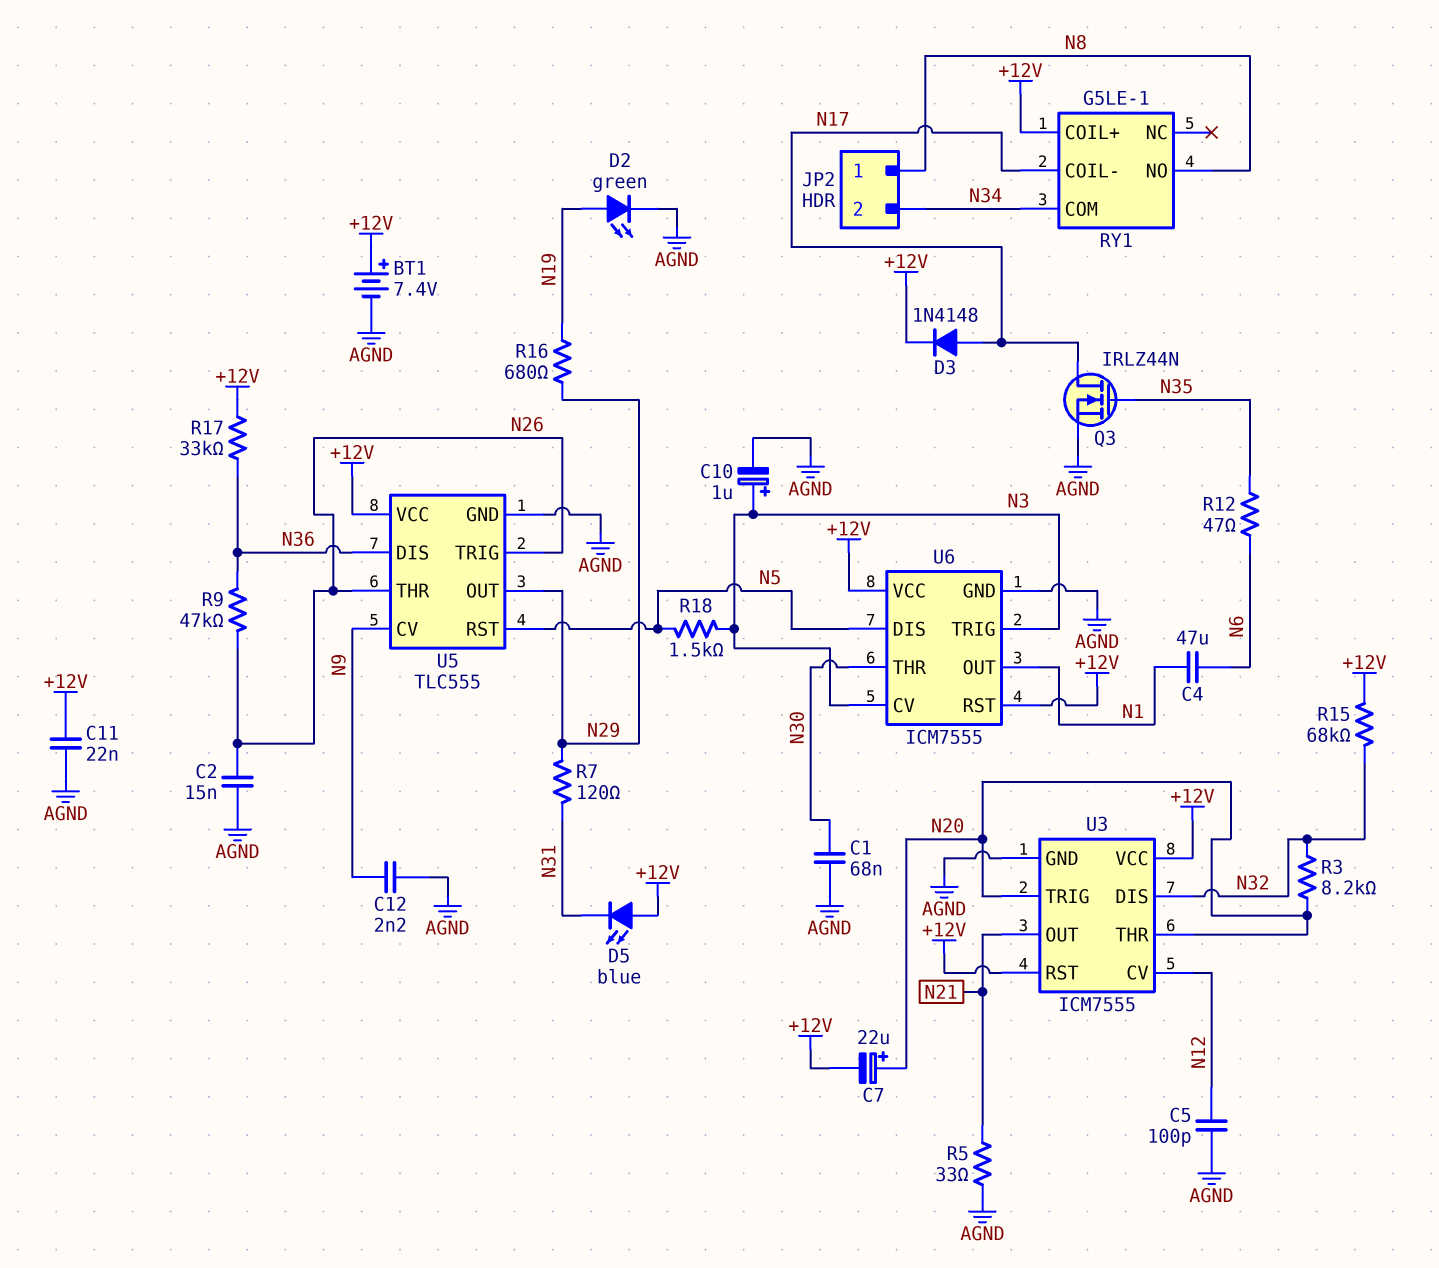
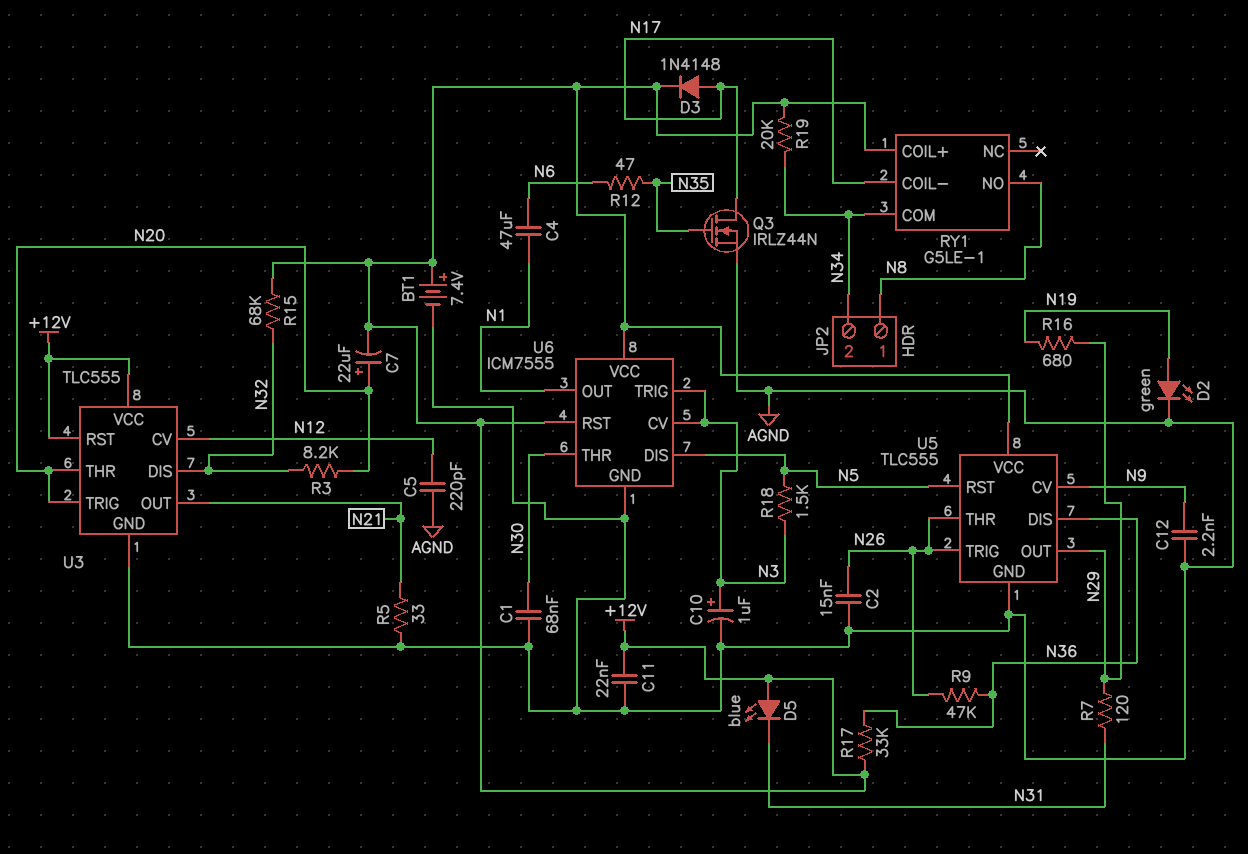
C5: 100pF (AGND, N12) -> 220pF (AGND, N12)
R19: none -> 20k (+12V, N34)
U3: ICM7555 -> TLC555

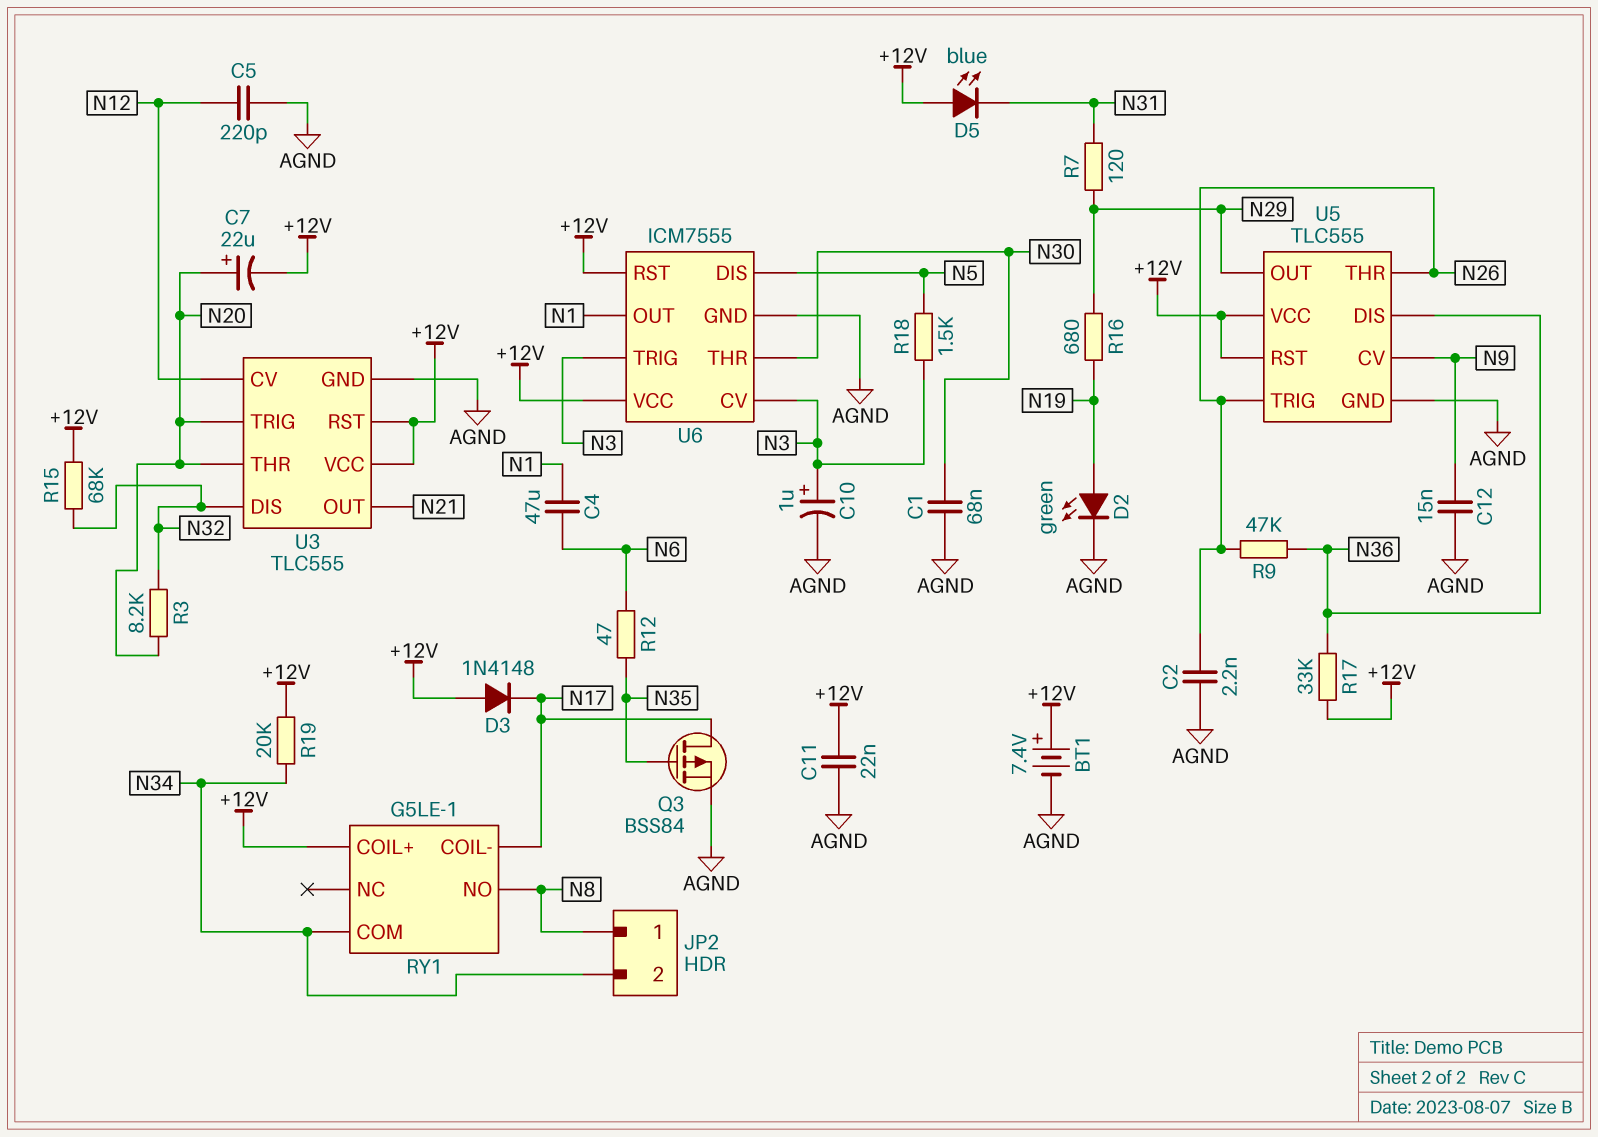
C2: 15nF (AGND, N26) -> 2.2nF (AGND, N26)
C12: 2.2nF (AGND, N9) -> 15nF (AGND, N9)
D3: diode 1N4148 (A N17, K +12V) -> diode 1N4148 (A +12V, K N17)
Q3: NMOS IRLZ44N (G N35, D N17, S AGND) -> PMOS BSS84 (G N35, D N17, S AGND)
R5: 33 (AGND, N21) -> none
U5 pin RST: N5 -> +12V

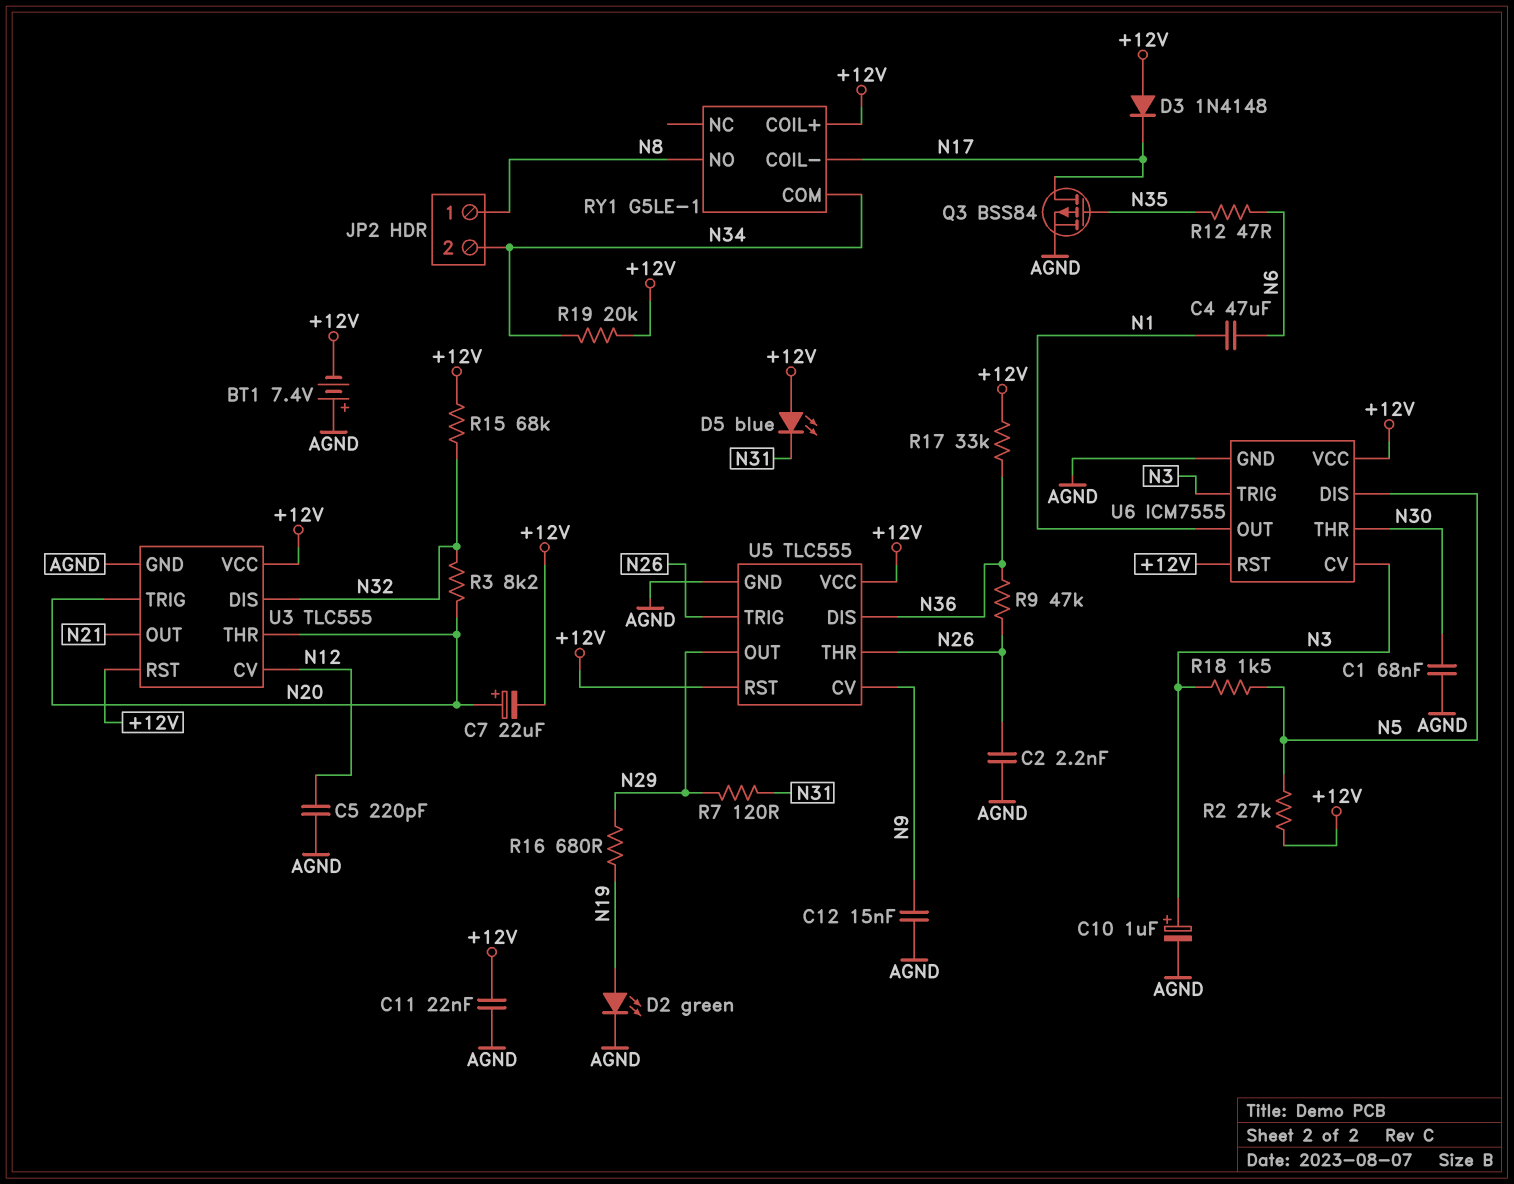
BT1: 7.4V (plus +12V, minus AGND) -> 7.4V (plus AGND, minus +12V)
R2: none -> 27k (+12V, N5)

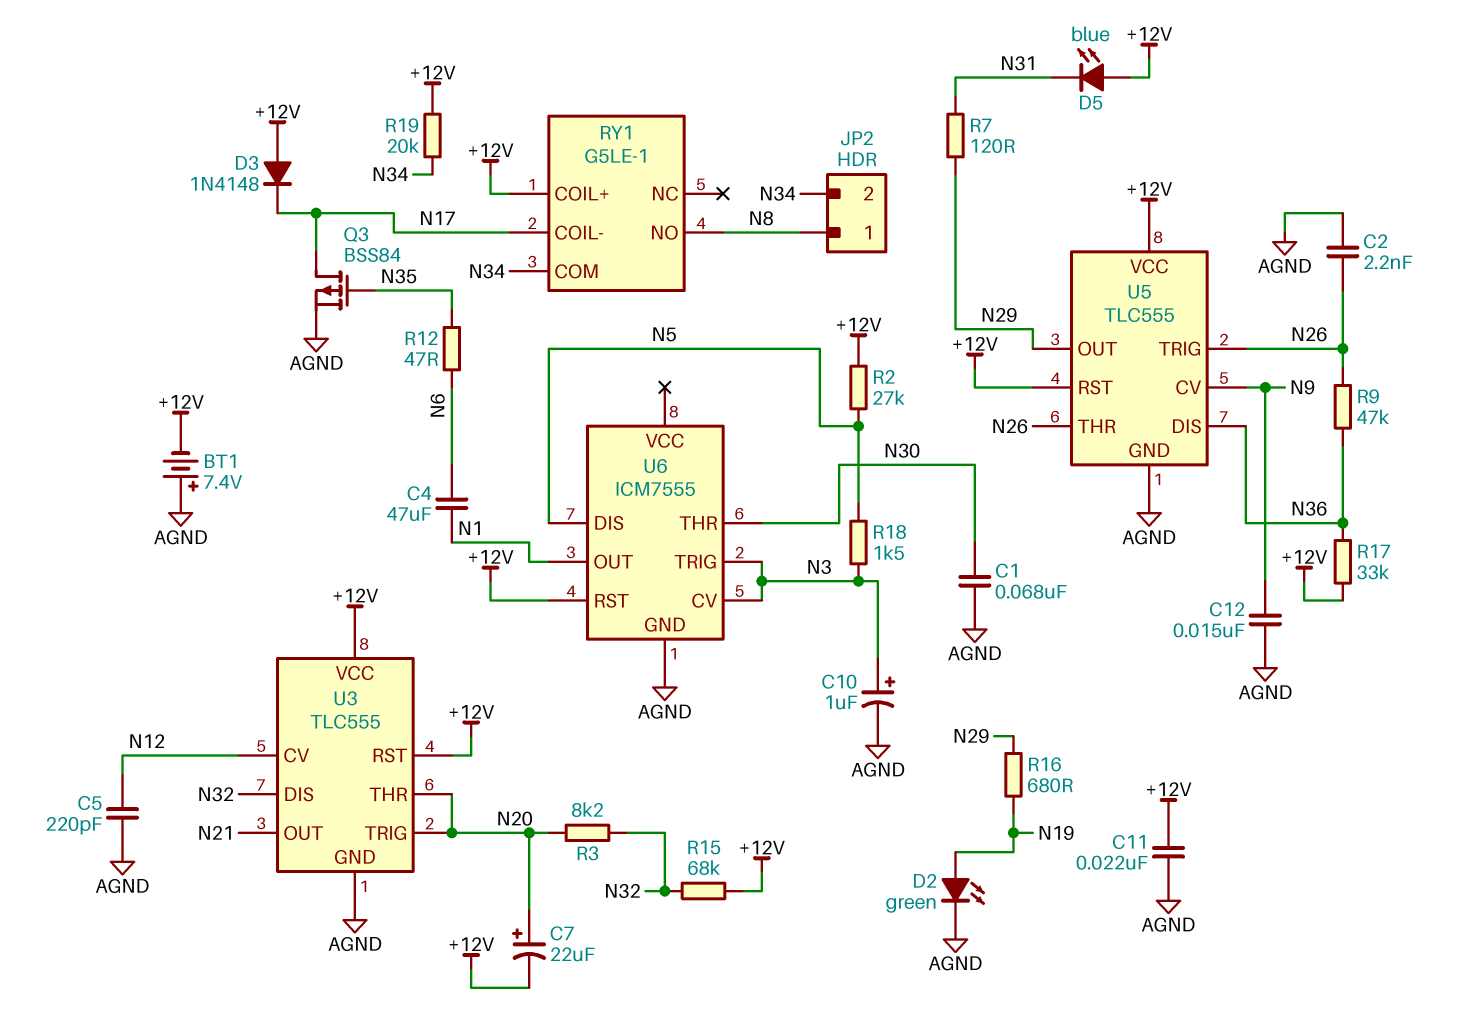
U6 pin VCC: +12V -> none

